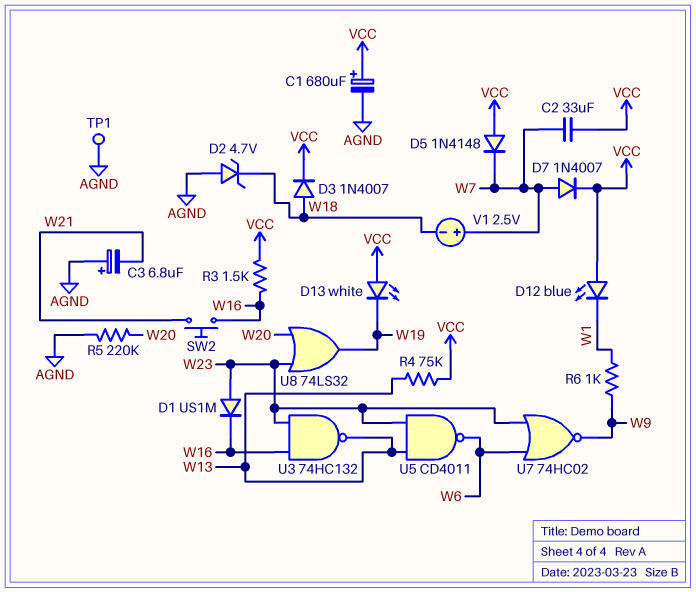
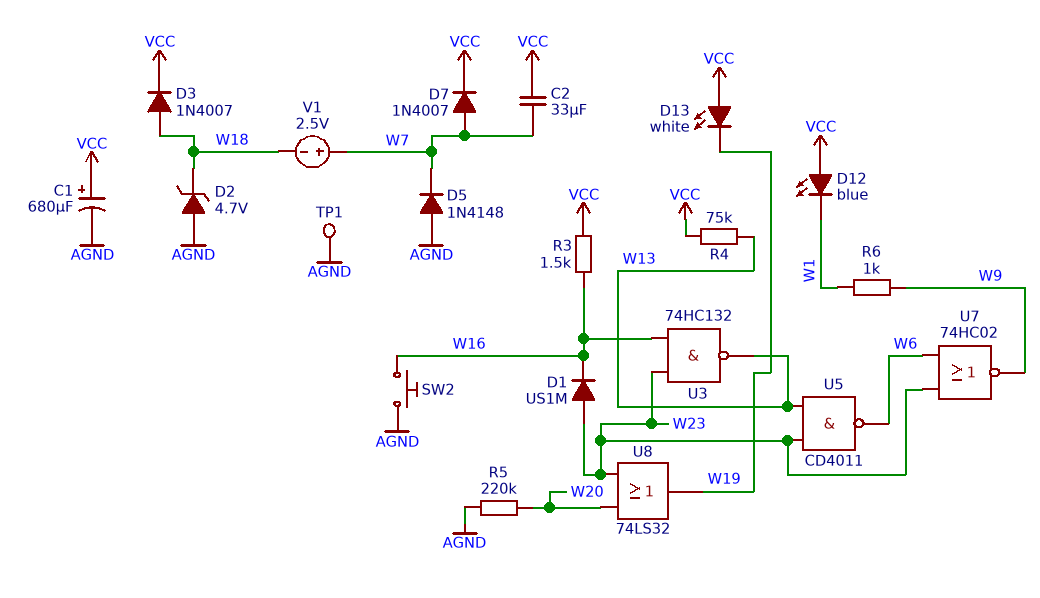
C3: 6.8uF (plus AGND, minus W21) -> none
D5: diode 1N4148 (A VCC, K W7) -> diode 1N4148 (A AGND, K W7)
SW2: button (W16, W21) -> button (AGND, W16)

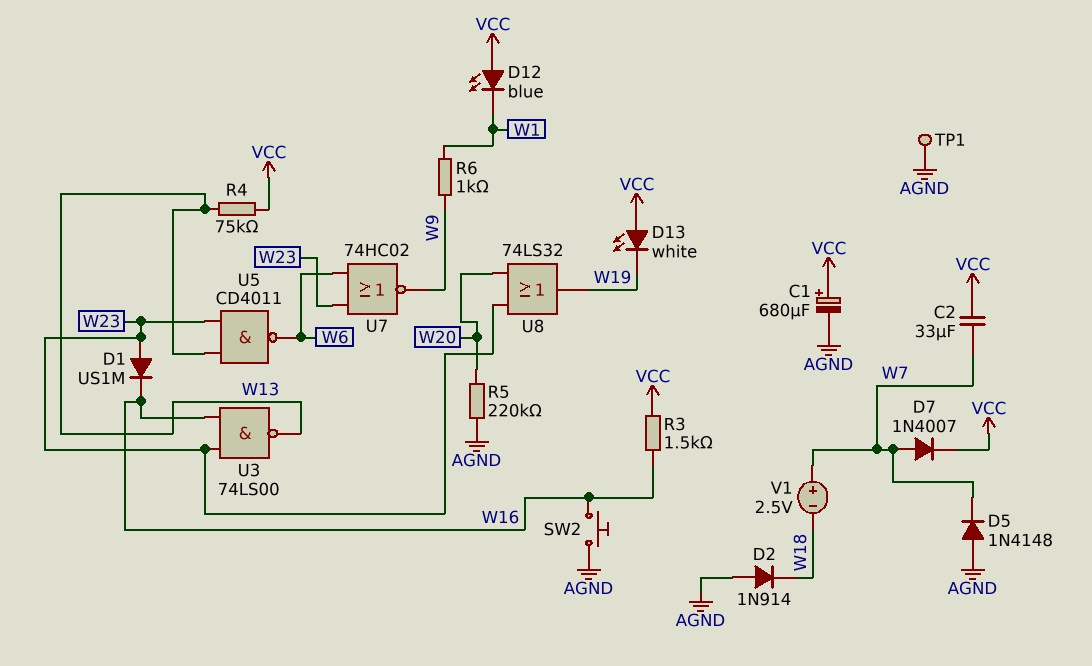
D2: zener 4.7V (A AGND, K W18) -> diode 1N914 (A AGND, K W18)
D3: diode 1N4007 (A W18, K VCC) -> none
U3: NAND 74HC132 (in W16, in W23, out W13) -> NAND 74LS00 (in W16, in W23, out W13)

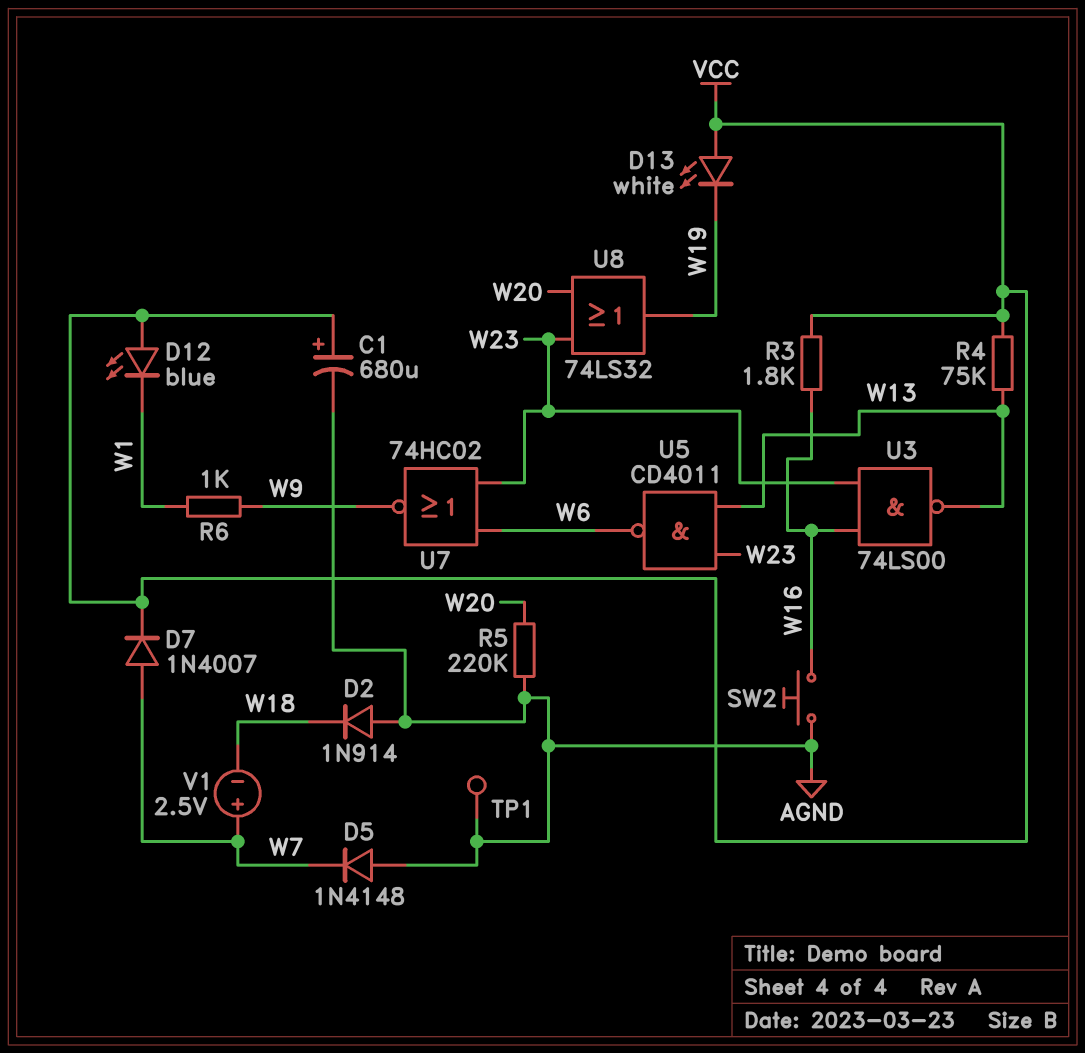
C2: 33uF (VCC, W7) -> none
D1: diode US1M (A W23, K W16) -> none
R3: 1.5k (VCC, W16) -> 1.8k (VCC, W16)

